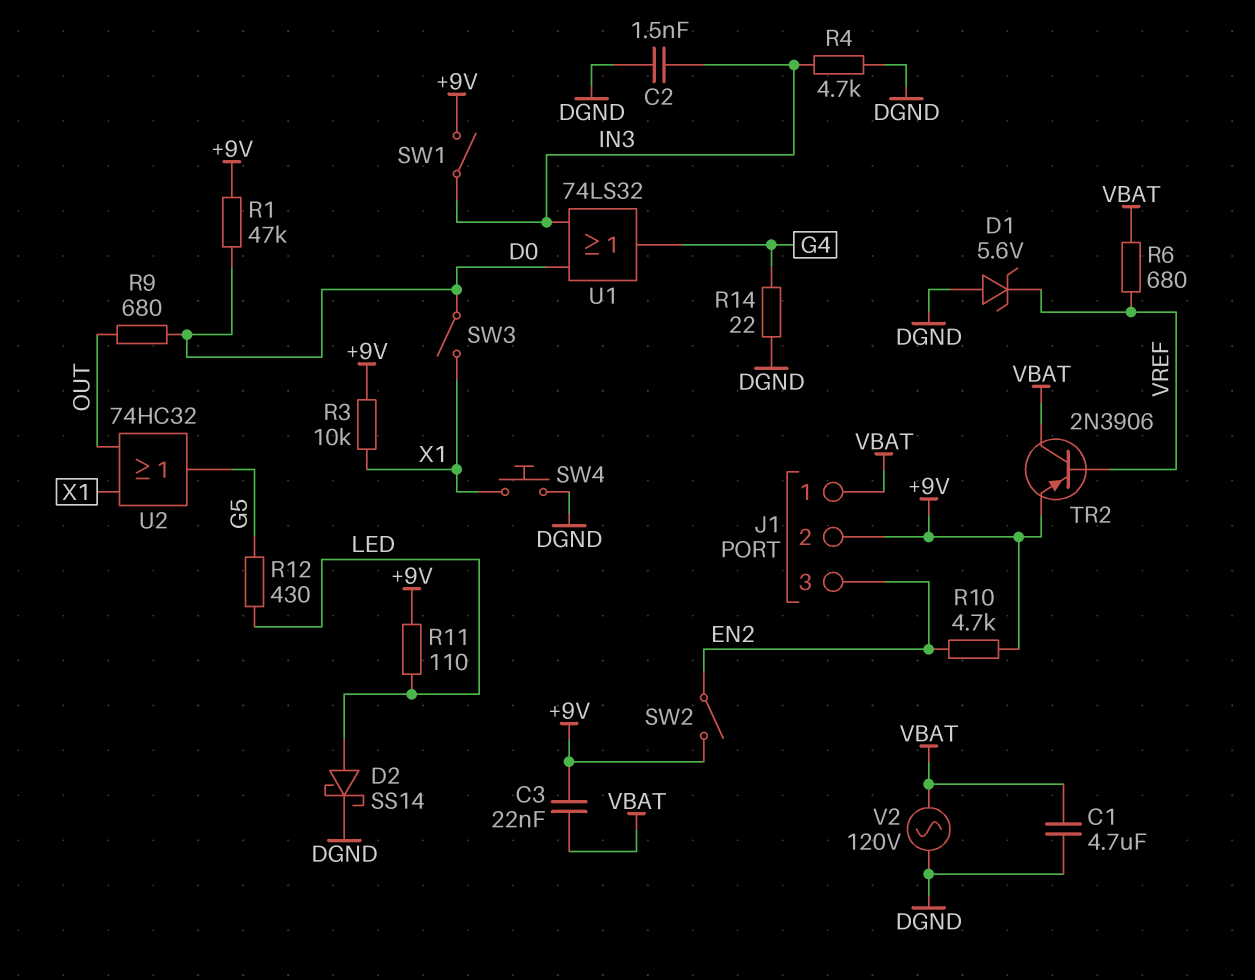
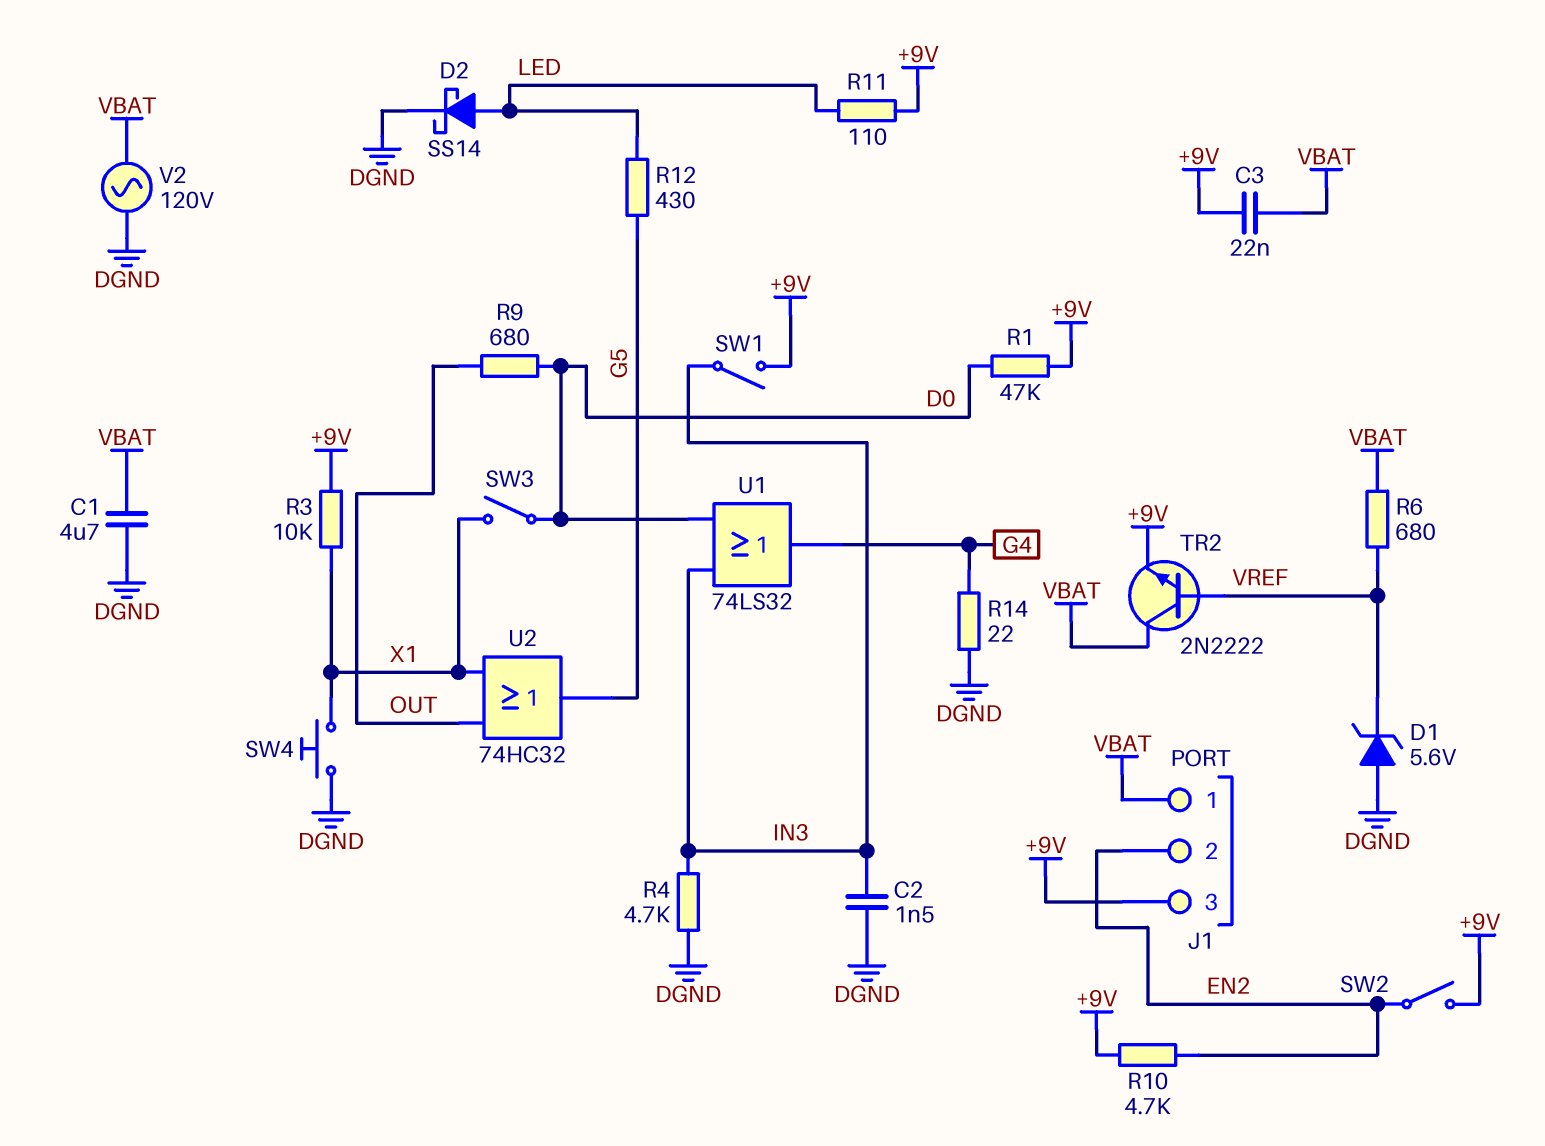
J1 pin 2: +9V -> EN2
J1 pin 3: EN2 -> +9V
TR2: PNP 2N3906 (B VREF, C VBAT, E +9V) -> NPN 2N2222 (B VREF, C VBAT, E +9V)

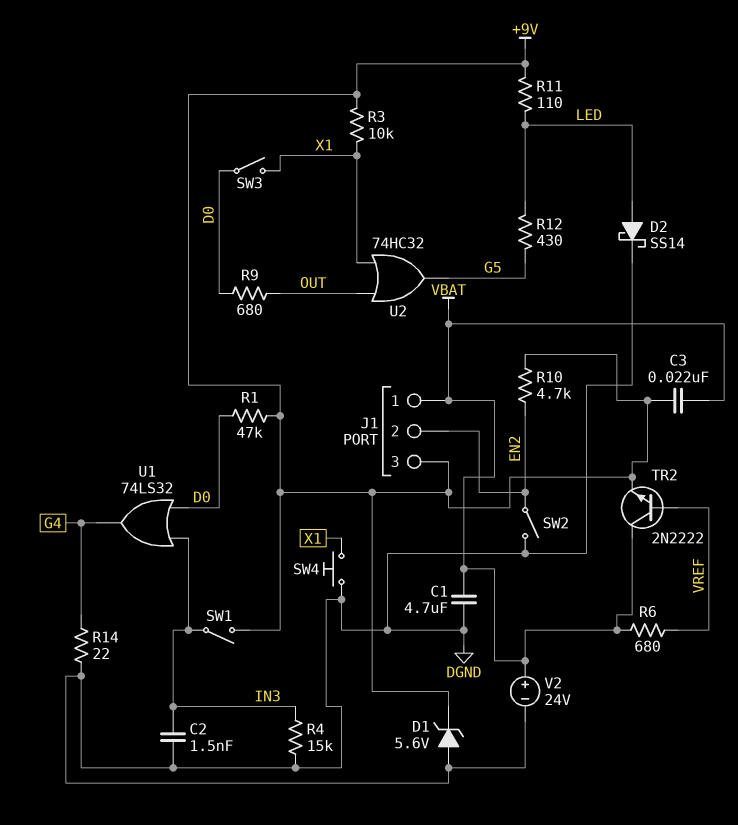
D1: zener 5.6V (A DGND, K VREF) -> zener 5.6V (A DGND, K +9V)
R4: 4.7k (DGND, IN3) -> 15k (DGND, IN3)
SW2: switch (+9V, EN2) -> switch (DGND, EN2)
V2: AC 120V (DGND, VBAT) -> 24V (plus VBAT, minus DGND)

